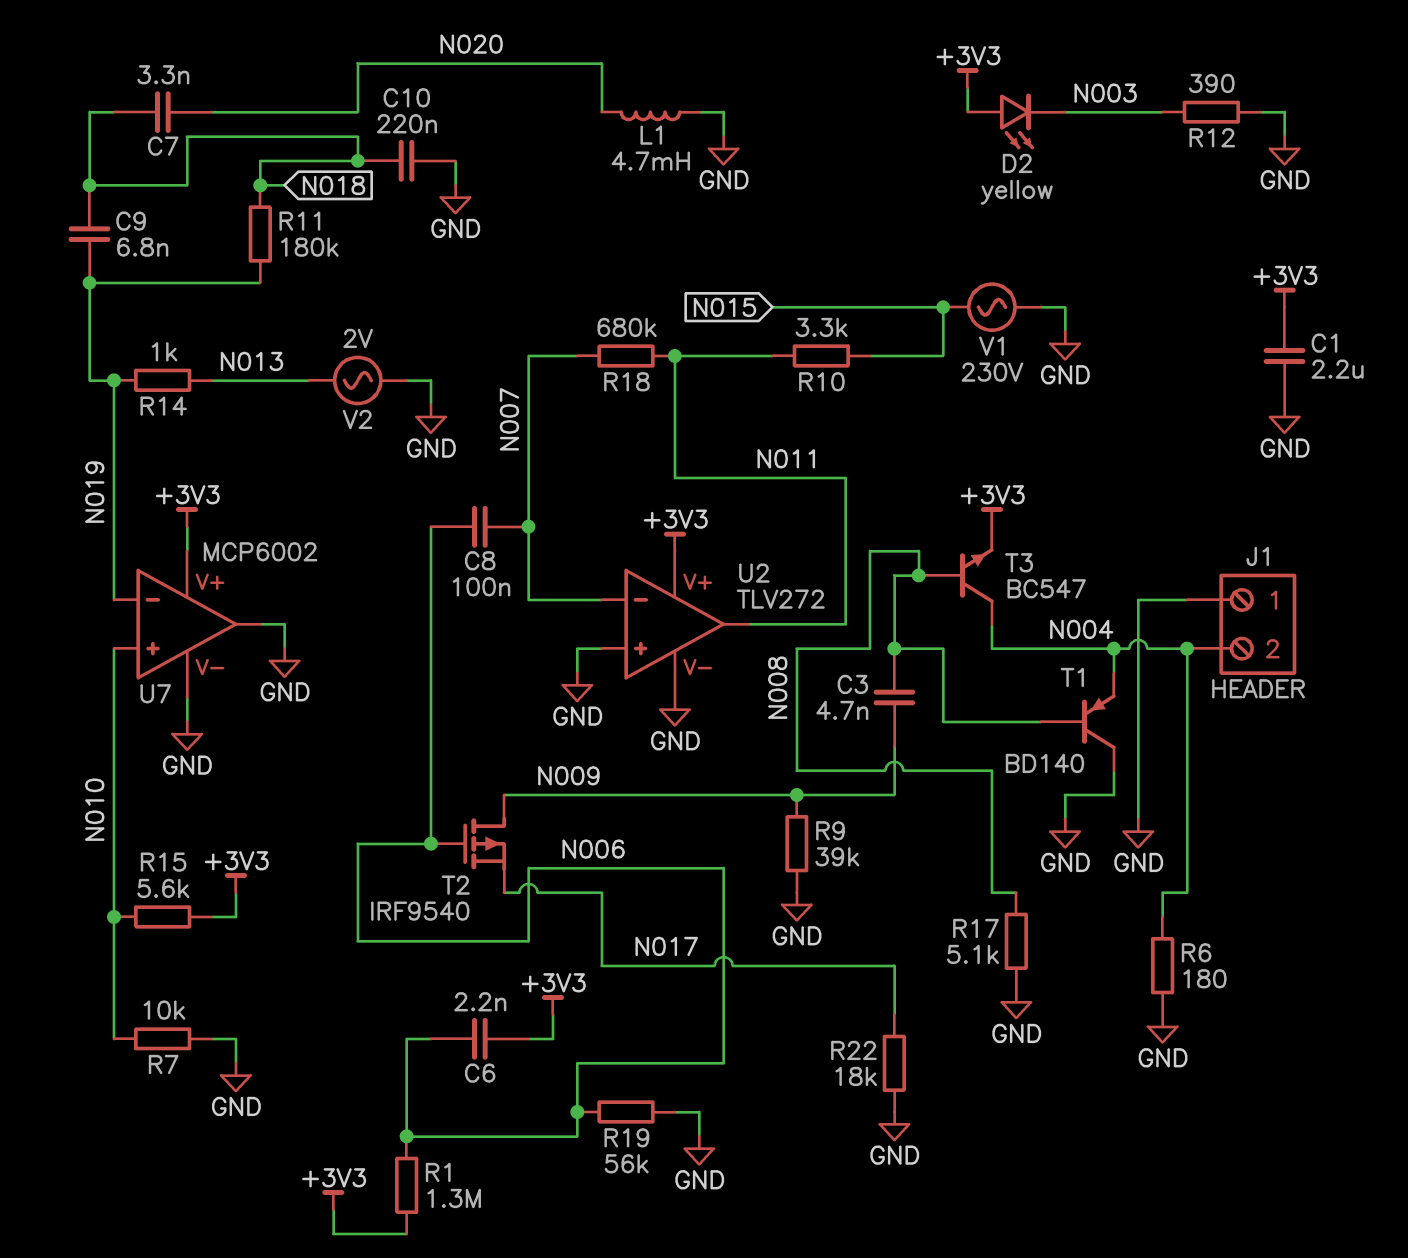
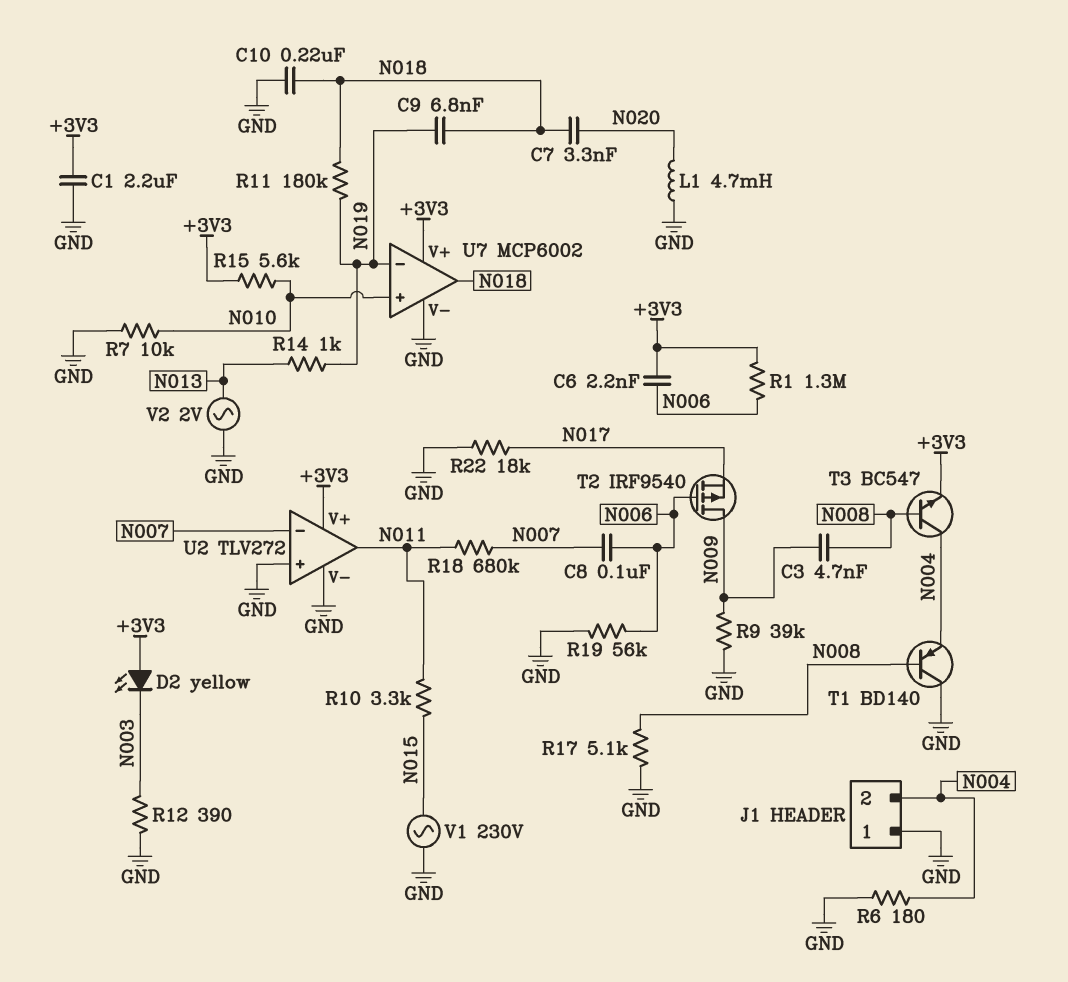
U7 pin out: GND -> N018

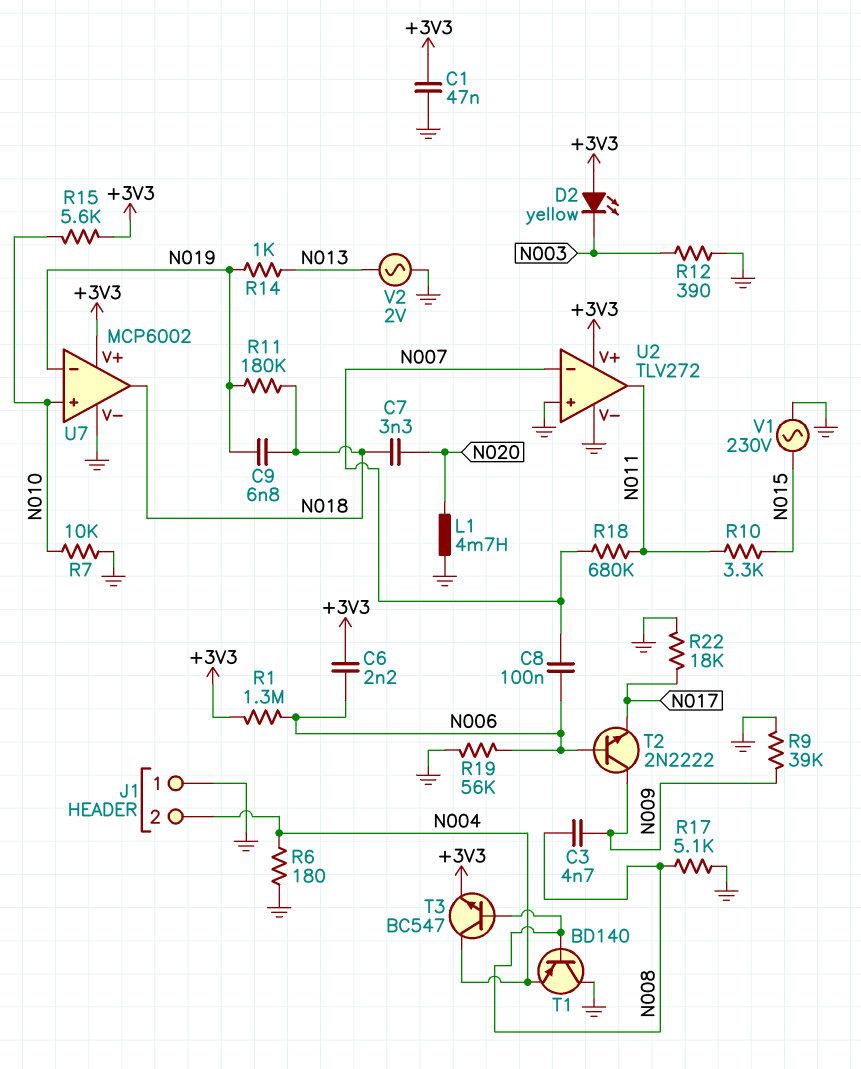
C1: 2.2uF (+3V3, GND) -> 47nF (+3V3, GND)
C10: 220nF (GND, N018) -> none
T2: PMOS IRF9540 (G N006, D N009, S N017) -> NPN 2N2222 (B N006, C N009, E N017)

